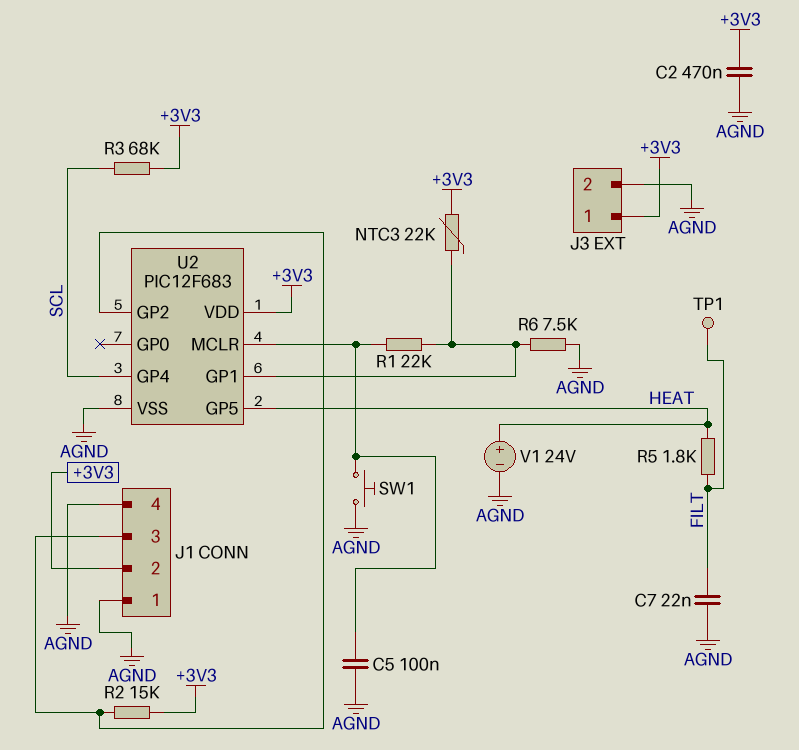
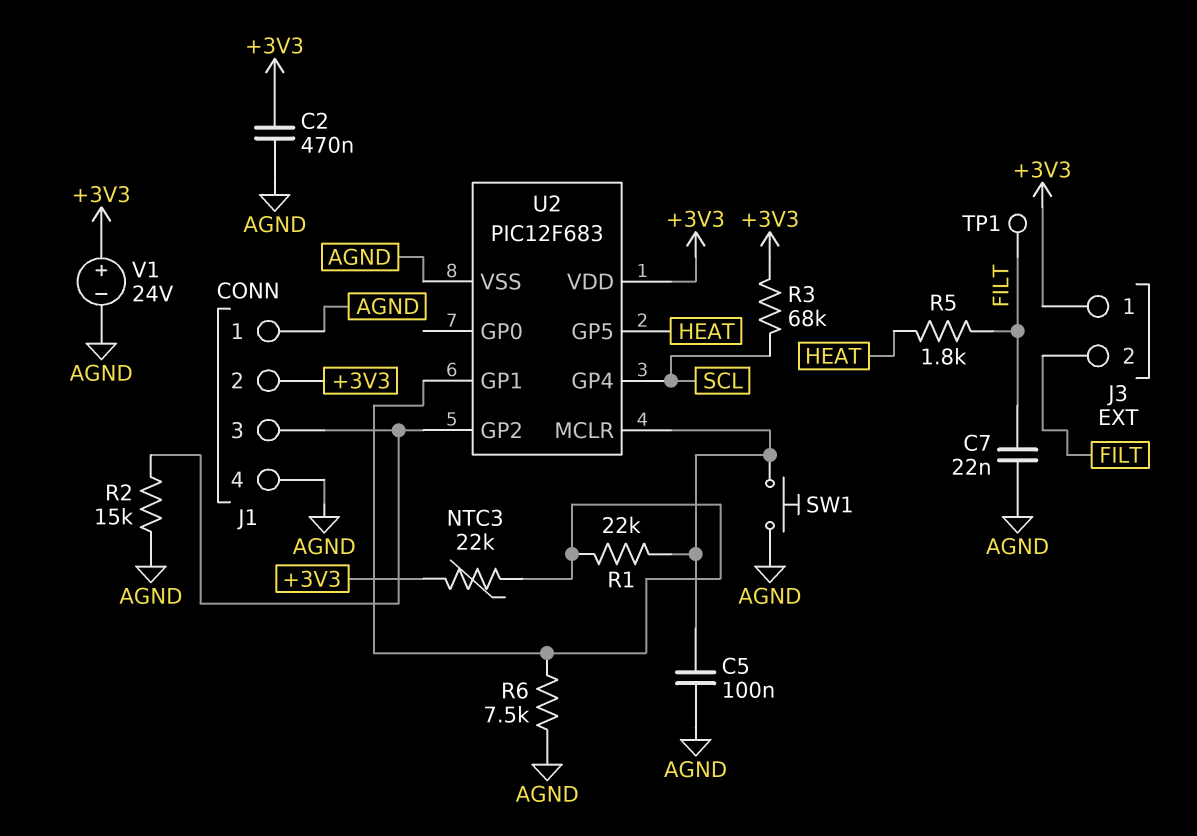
J3 pin 2: AGND -> FILT
R2: 15k (+3V3, J1/3) -> 15k (AGND, J1/3)
V1: 24V (plus HEAT, minus AGND) -> 24V (plus +3V3, minus AGND)

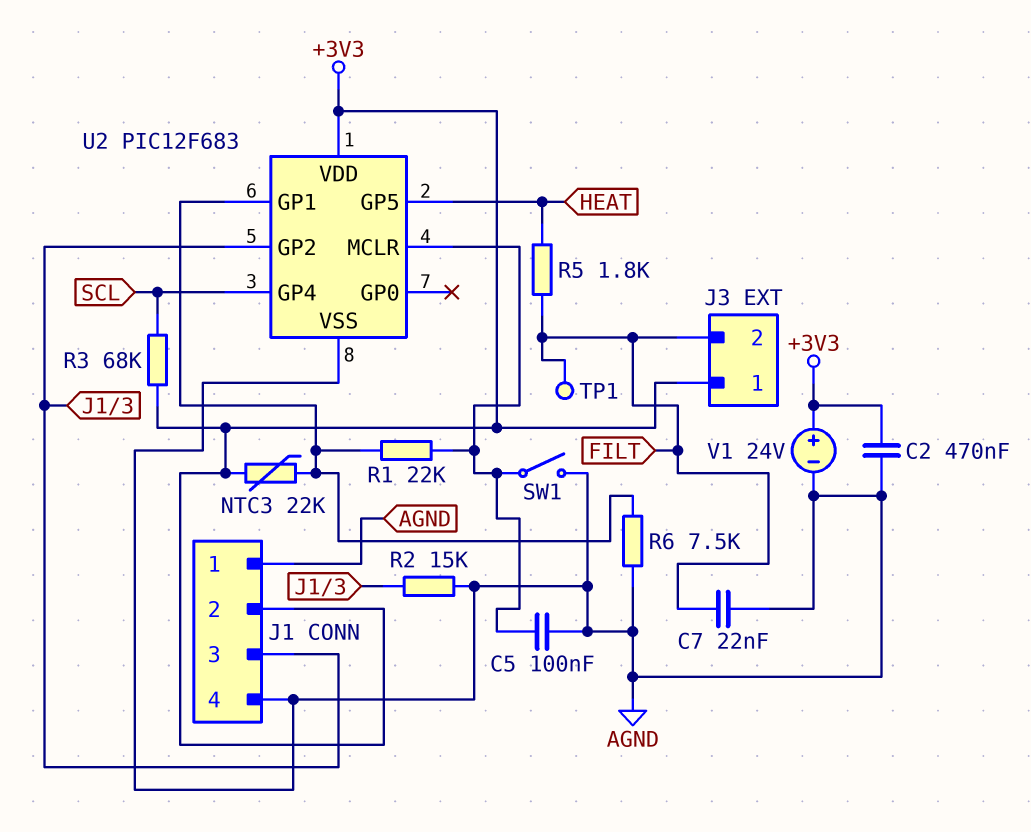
SW1: button (AGND, U2/MCLR) -> switch (AGND, U2/MCLR)

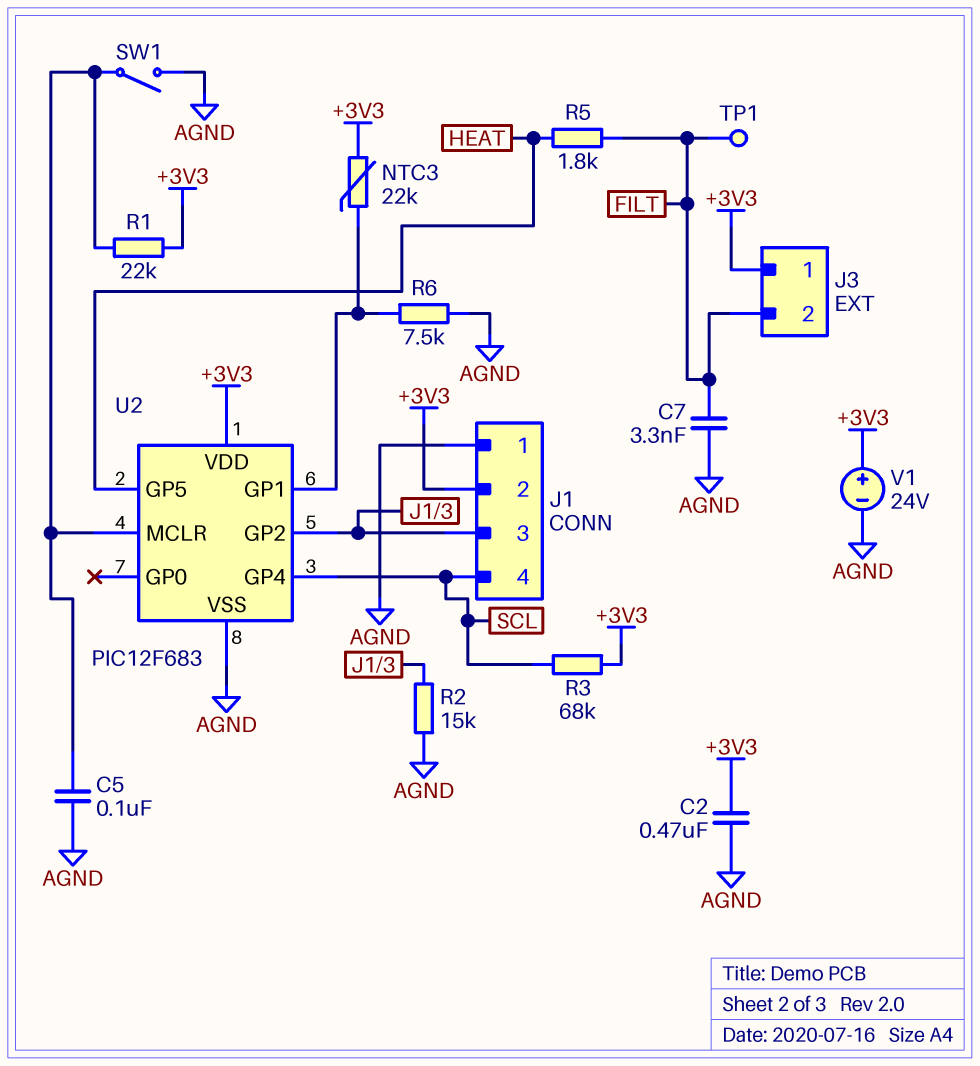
C7: 22nF (AGND, FILT) -> 3.3nF (AGND, FILT)
J1 pin 4: AGND -> SCL
R1: 22k (U2/GP1, U2/MCLR) -> 22k (+3V3, U2/MCLR)

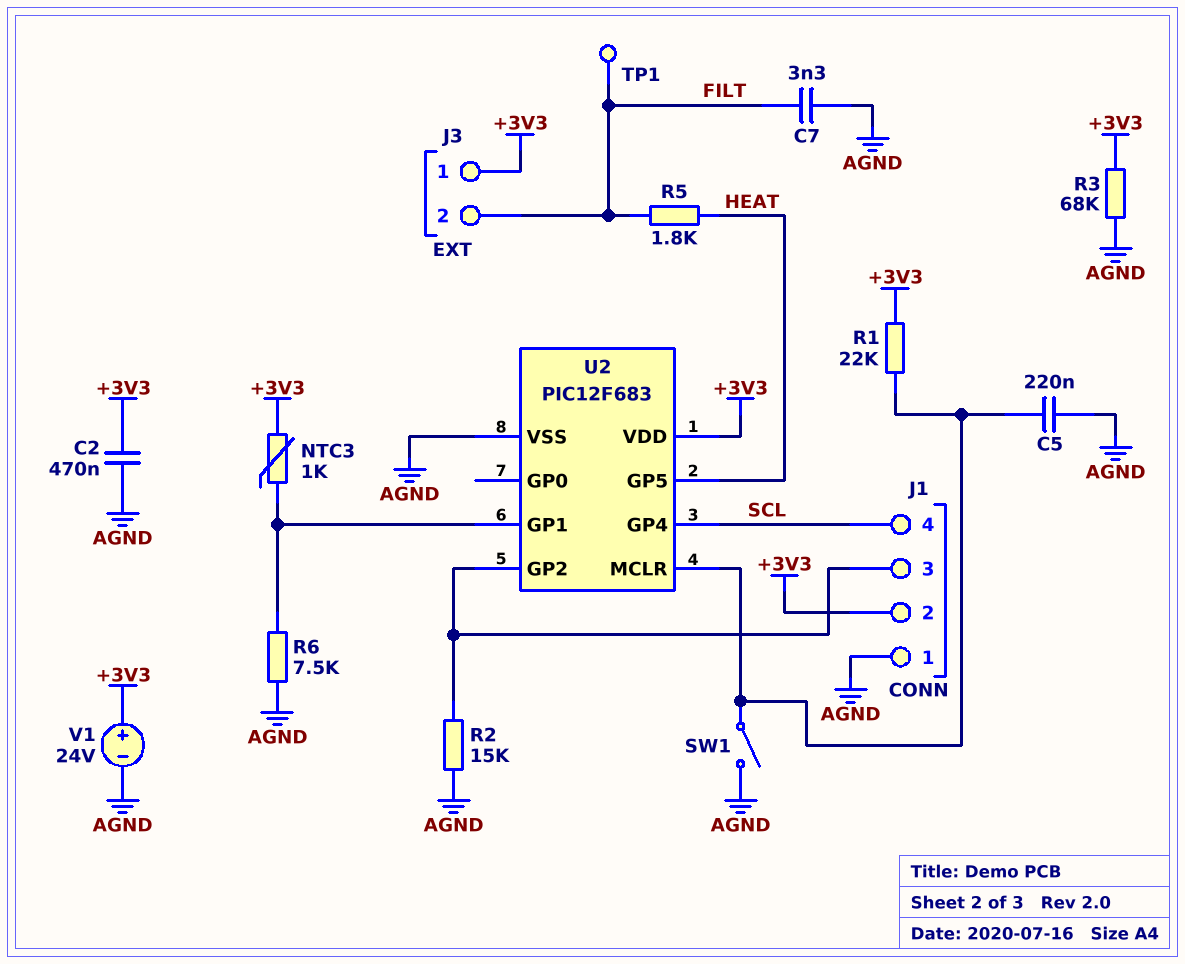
C5: 100nF (AGND, U2/MCLR) -> 220nF (AGND, U2/MCLR)
NTC3: 22k (+3V3, U2/GP1) -> 1k (+3V3, U2/GP1)
R3: 68k (+3V3, SCL) -> 68k (+3V3, AGND)

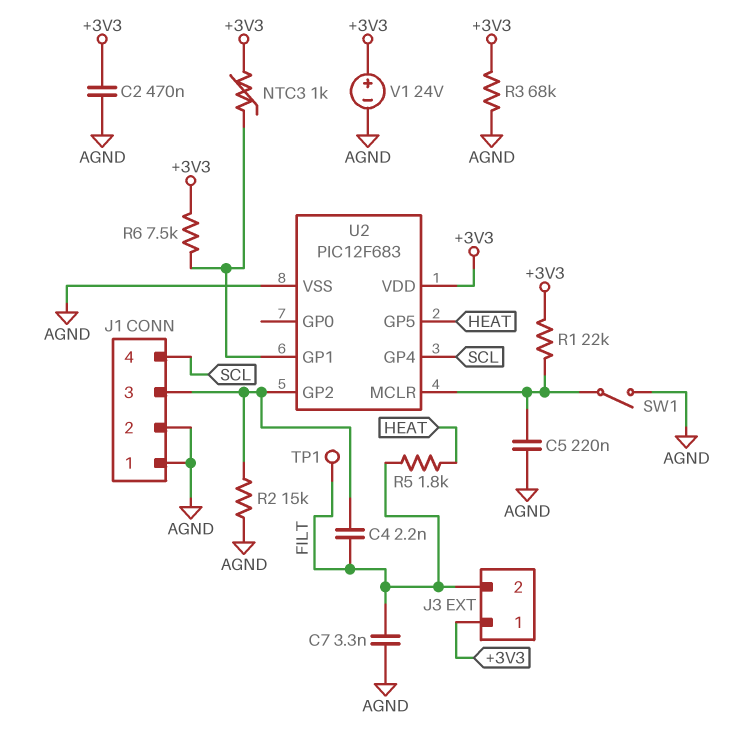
C4: none -> 2.2nF (FILT, J1/3)
J1 pin 2: +3V3 -> AGND
R6: 7.5k (AGND, U2/GP1) -> 7.5k (+3V3, U2/GP1)

